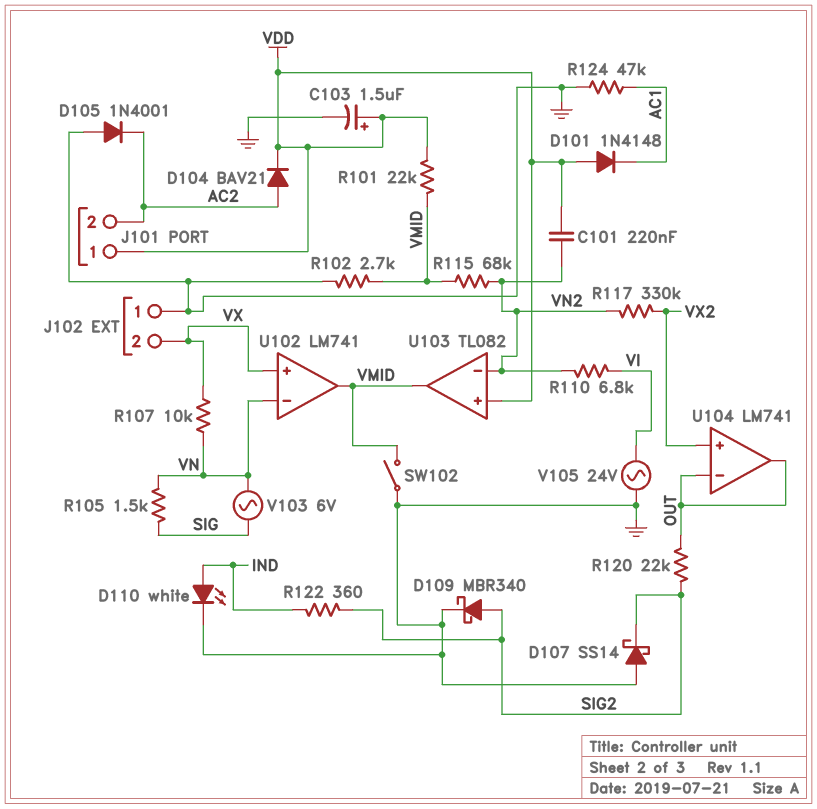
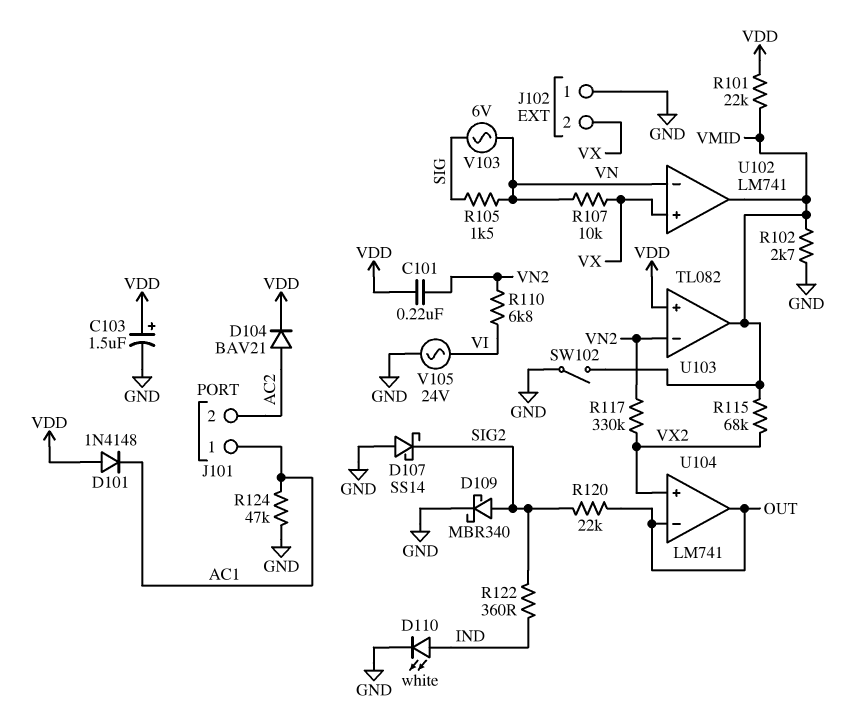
D105: diode 1N4001 (A GND, K AC2) -> none
J101 pin 1: VDD -> AC1
R115: 68k (VMID, VN2) -> 68k (VMID, VX2)

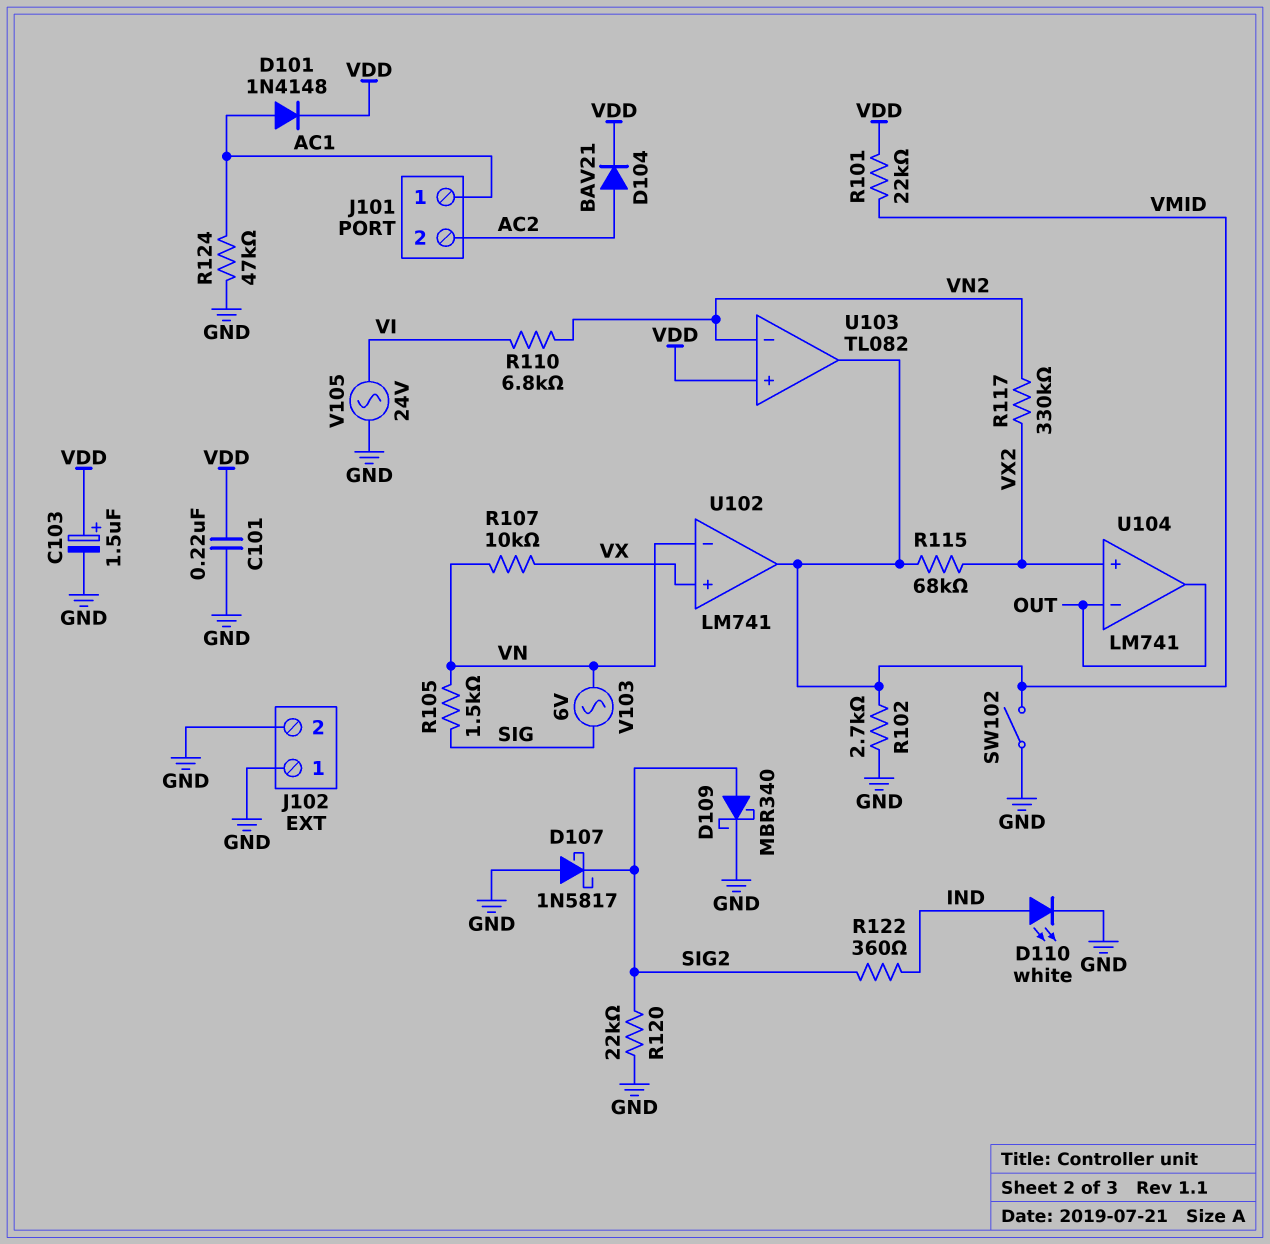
C101: 220nF (VDD, VN2) -> 220nF (GND, VDD)
D101: diode 1N4148 (A VDD, K AC1) -> diode 1N4148 (A AC1, K VDD)
D107: schottky SS14 (A GND, K SIG2) -> schottky 1N5817 (A GND, K SIG2)
J102 pin 2: VX -> GND
R120: 22k (OUT, SIG2) -> 22k (GND, SIG2)

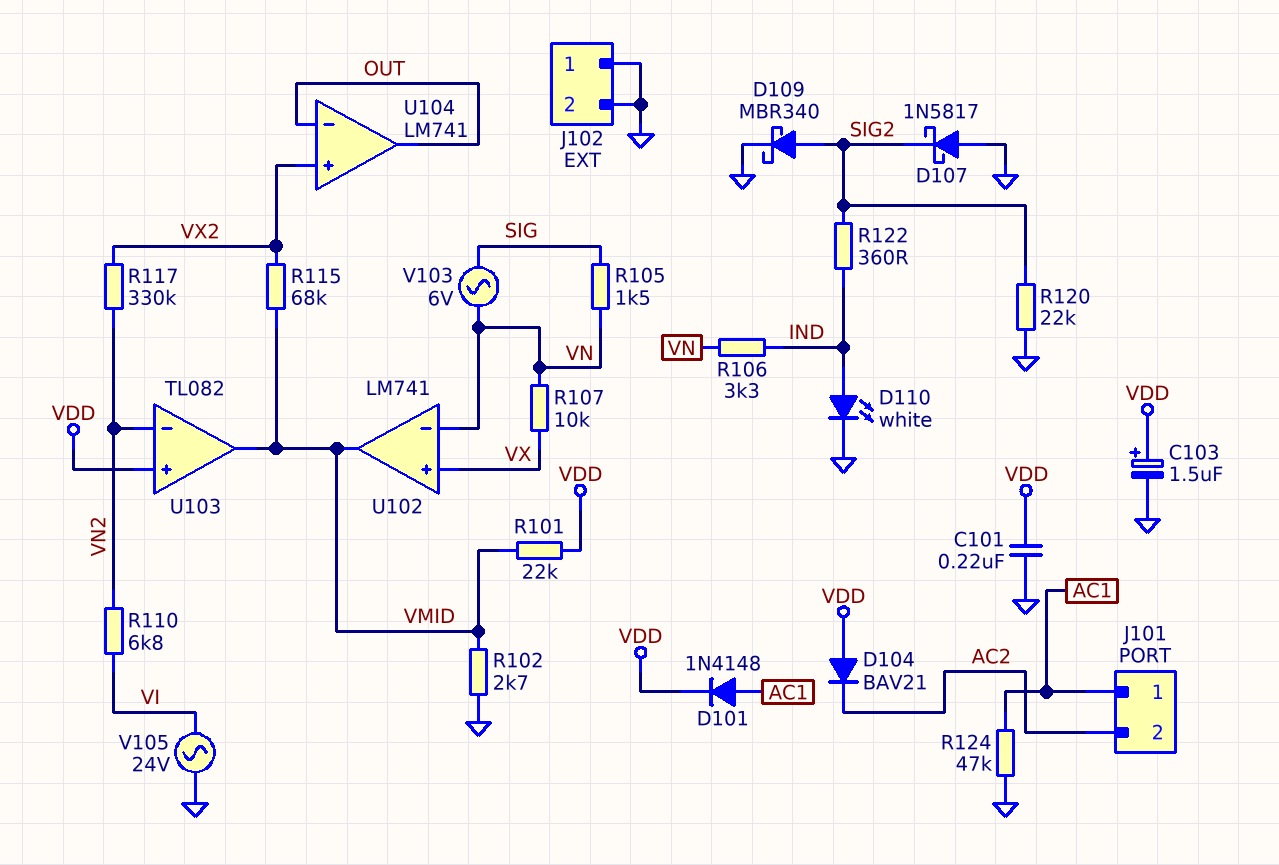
D104: diode BAV21 (A AC2, K VDD) -> diode BAV21 (A VDD, K AC2)
R106: none -> 3.3k (IND, VN)
SW102: switch (GND, VMID) -> none

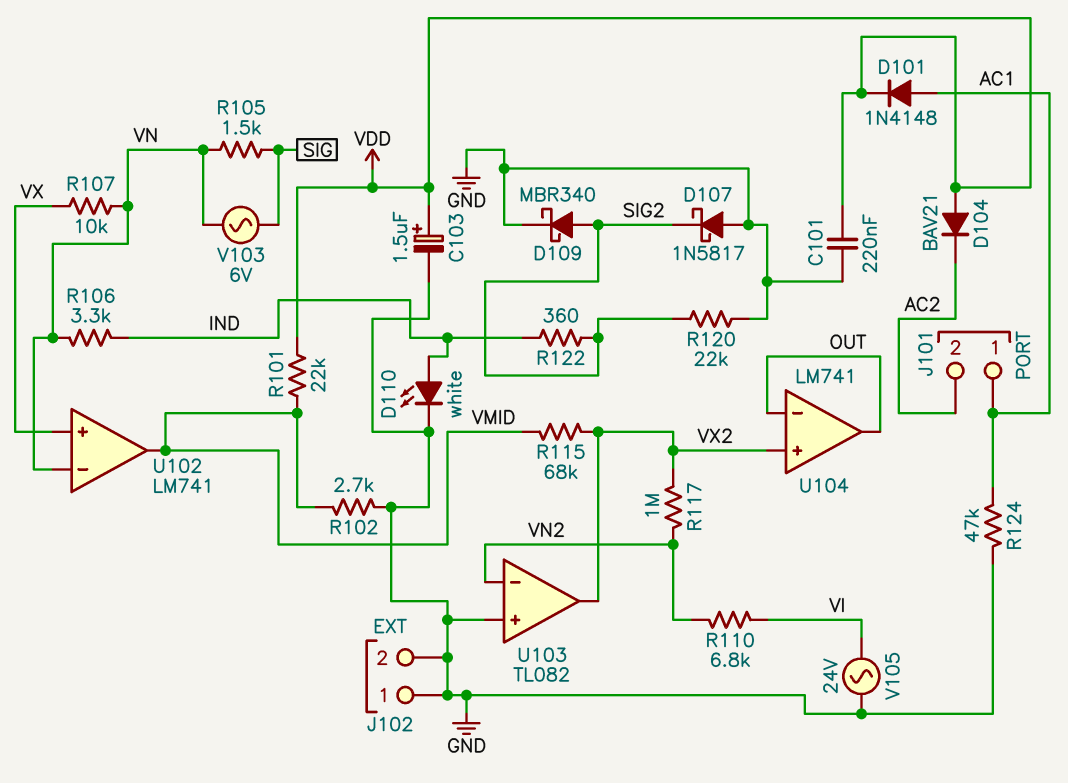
R117: 330k (VN2, VX2) -> 1M (VN2, VX2)
U103 pin in+: VDD -> GND
U103 pin out: VMID -> VX2

